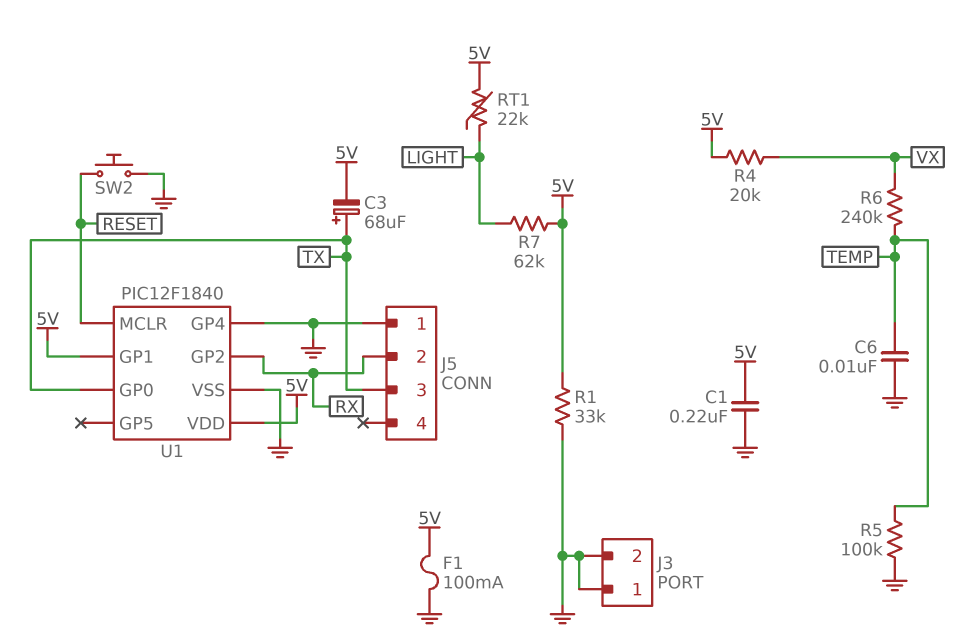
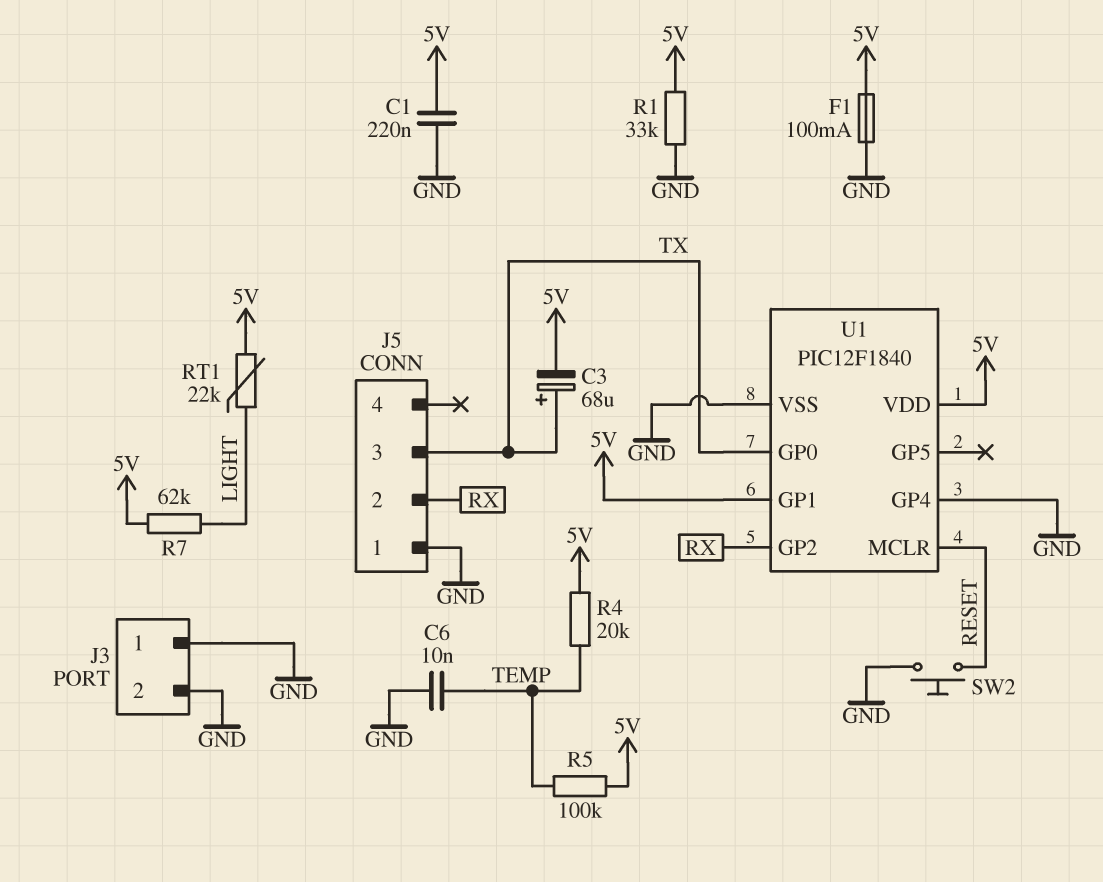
R4: 20k (5V, VX) -> 20k (5V, TEMP)
R5: 100k (GND, TEMP) -> 100k (5V, TEMP)
R6: 240k (TEMP, VX) -> none

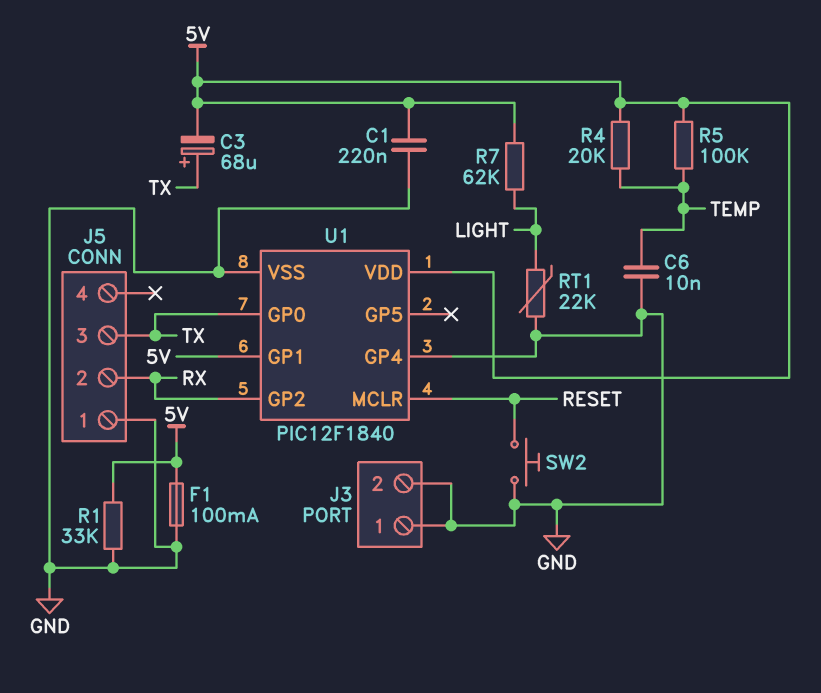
RT1: 22k (5V, LIGHT) -> 22k (GND, LIGHT)

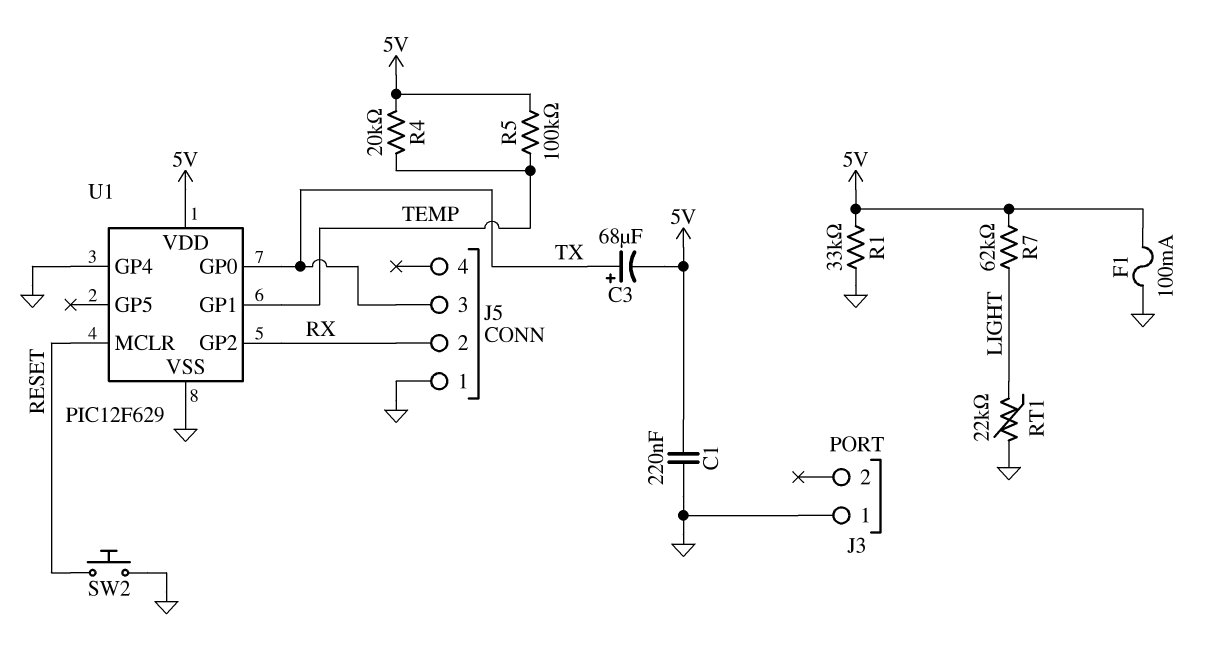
C6: 10nF (GND, TEMP) -> none
J3 pin 2: GND -> none
U1: PIC12F1840 -> PIC12F629
U1 pin GP1: 5V -> TEMP

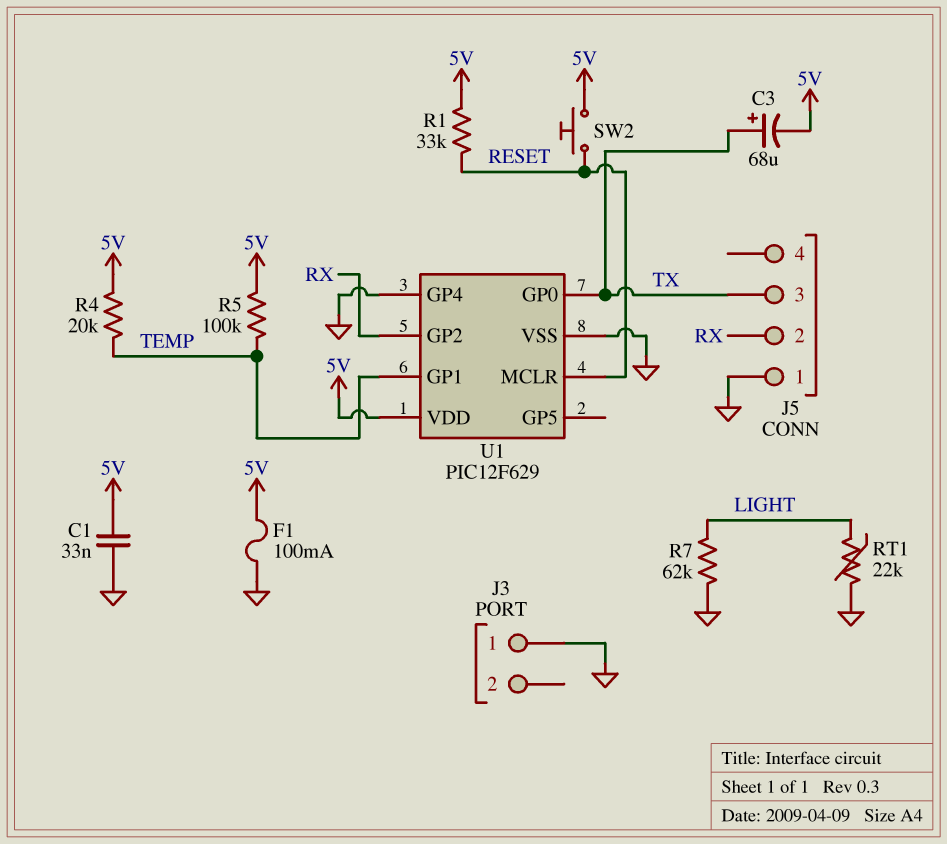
C1: 220nF (5V, GND) -> 33nF (5V, GND)
R1: 33k (5V, GND) -> 33k (5V, RESET)
R7: 62k (5V, LIGHT) -> 62k (GND, LIGHT)
SW2: button (GND, RESET) -> button (5V, RESET)

